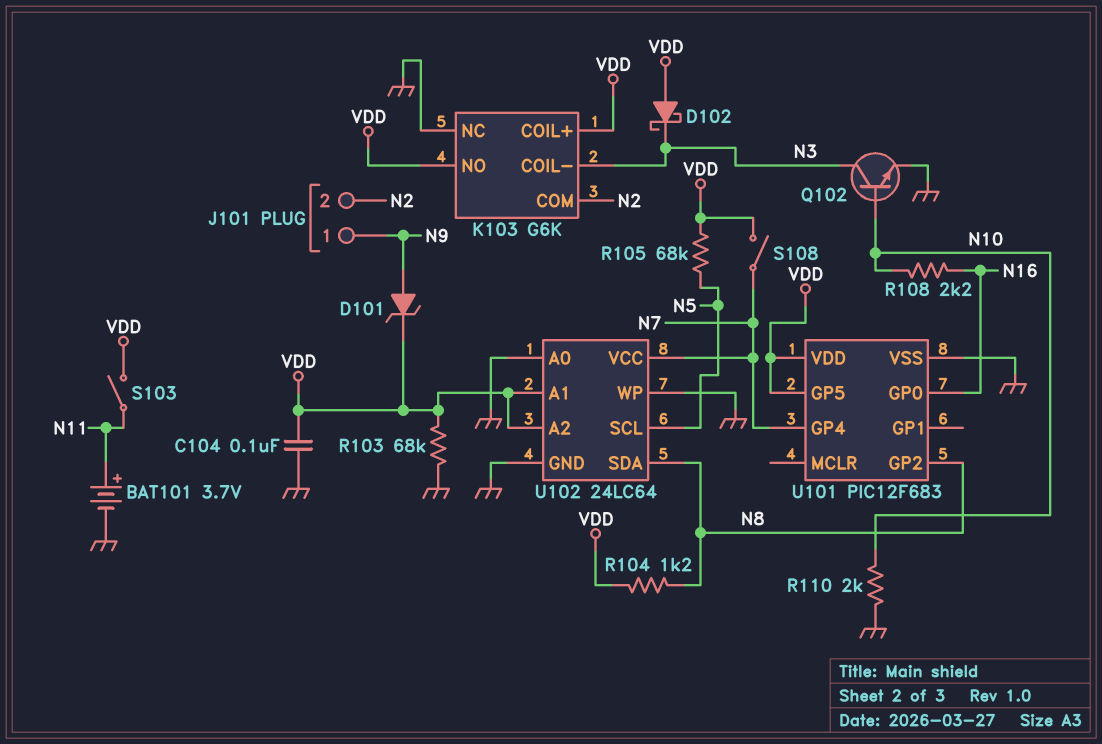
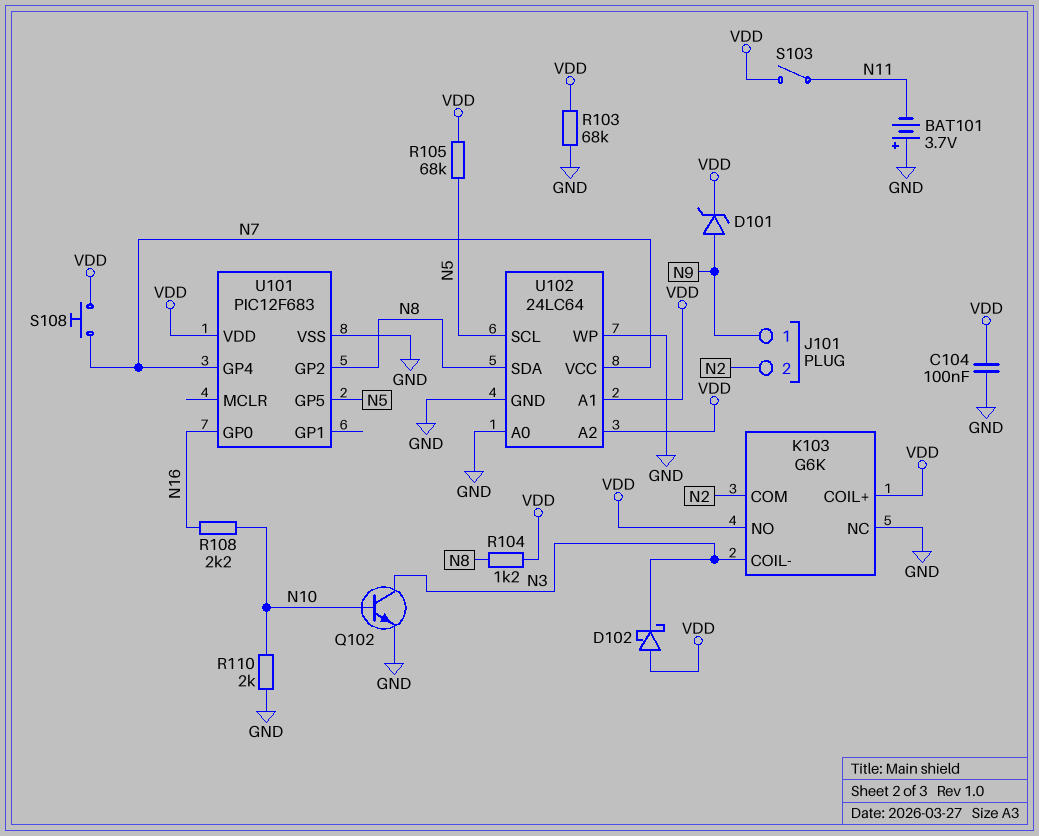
BAT101: 3.7V (plus N11, minus GND) -> 3.7V (plus GND, minus N11)
S108: switch (N7, VDD) -> button (N7, VDD)
U101 pin GP5: VDD -> N5

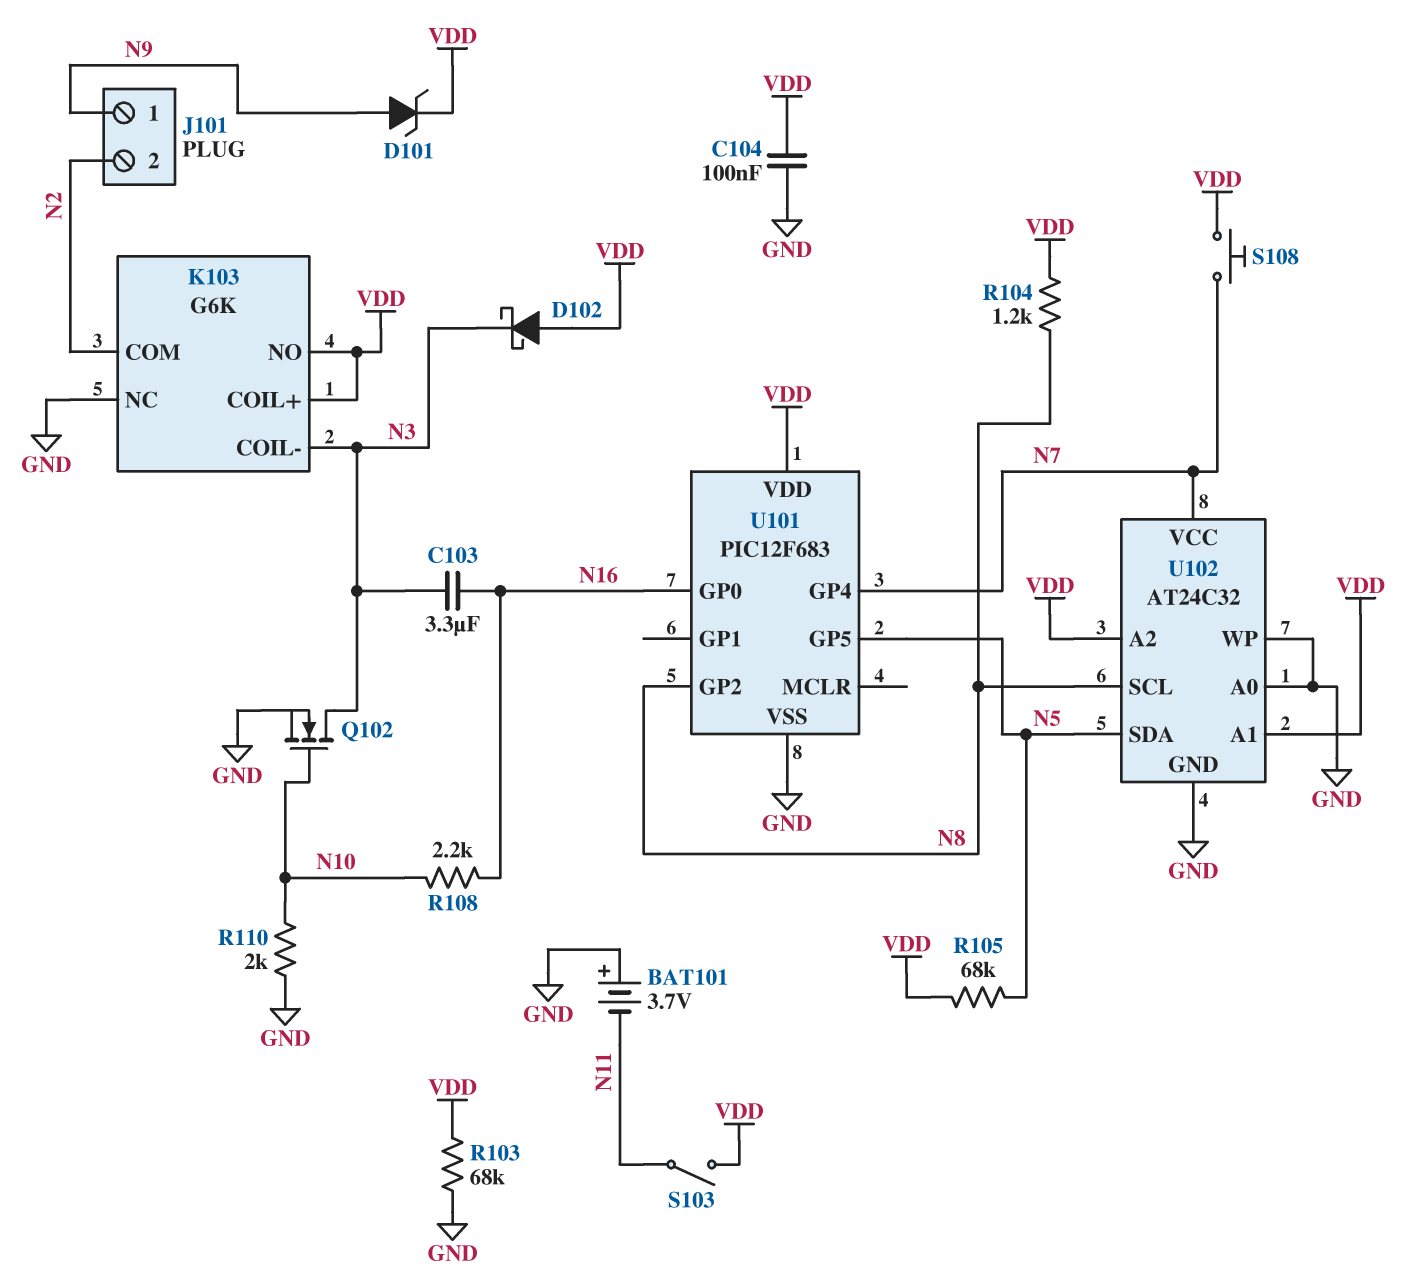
C103: none -> 3.3uF (N3, N16)
Q102: NPN (B N10, C N3, E GND) -> NMOS (G N10, D N3, S GND)
U102: 24LC64 -> AT24C32
U102 pin SCL: N5 -> N8
U102 pin SDA: N8 -> N5

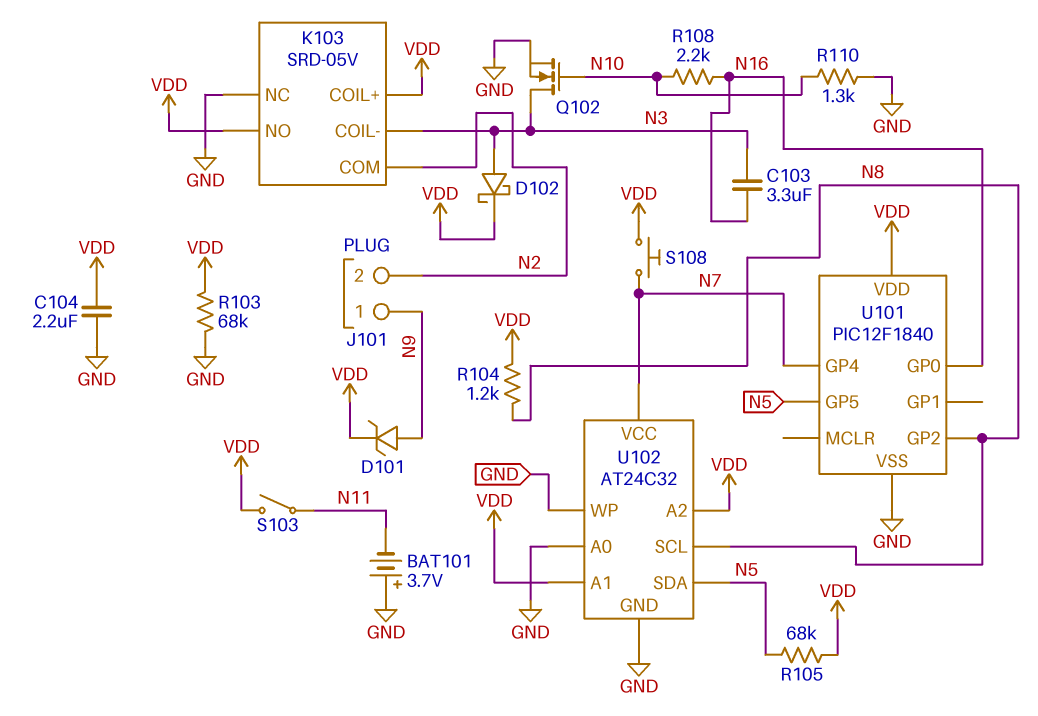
C104: 100nF (GND, VDD) -> 2.2uF (GND, VDD)
D102: schottky (A VDD, K N3) -> schottky (A N3, K VDD)
K103: G6K -> SRD-05V
R110: 2k (GND, N10) -> 1.3k (GND, N10)
U101: PIC12F683 -> PIC12F1840

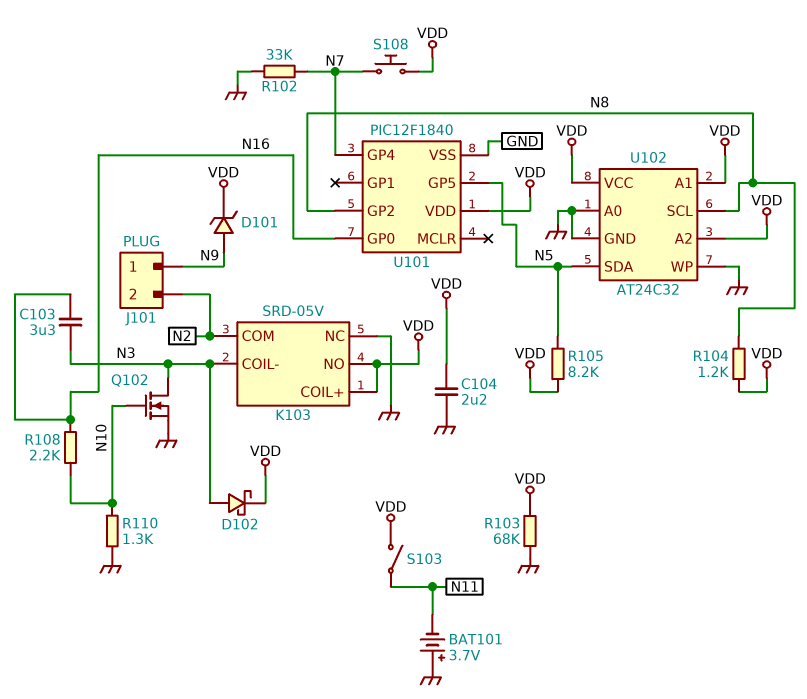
R102: none -> 33k (GND, N7)
R105: 68k (N5, VDD) -> 8.2k (N5, VDD)
U102 pin VCC: N7 -> VDD

